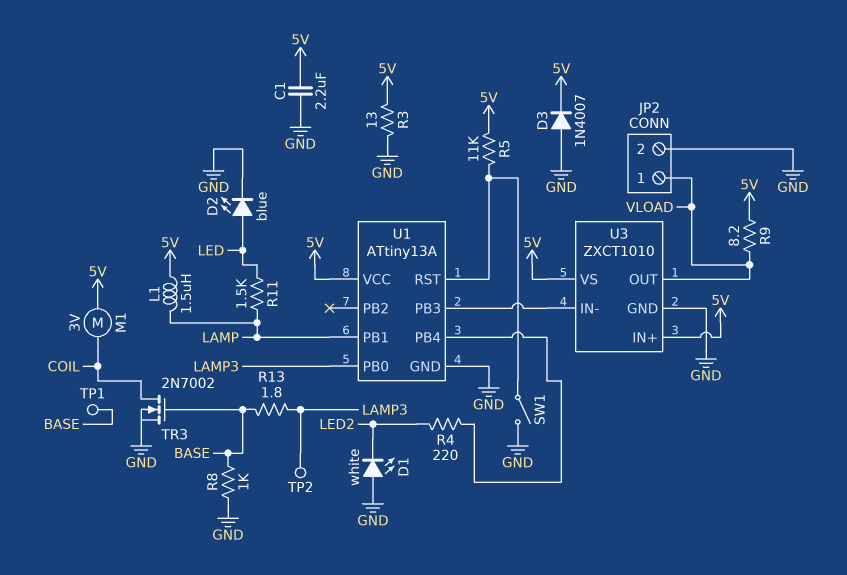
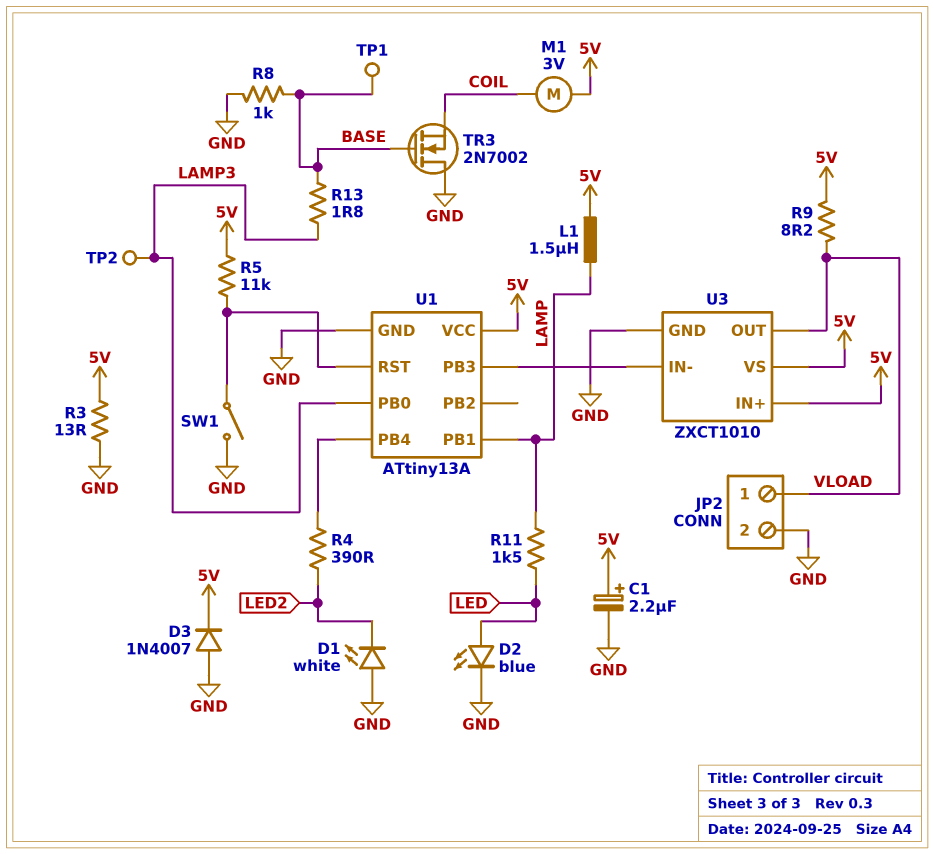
C1: 2.2uF (5V, GND) -> 2.2uF (plus 5V, minus GND)
R4: 220 (LED2, U1/PB4) -> 390 (LED2, U1/PB4)
TR3: NMOS 2N7002 (G BASE, D COIL, S GND) -> NMOS 2N7002 (G BASE, D GND, S COIL)

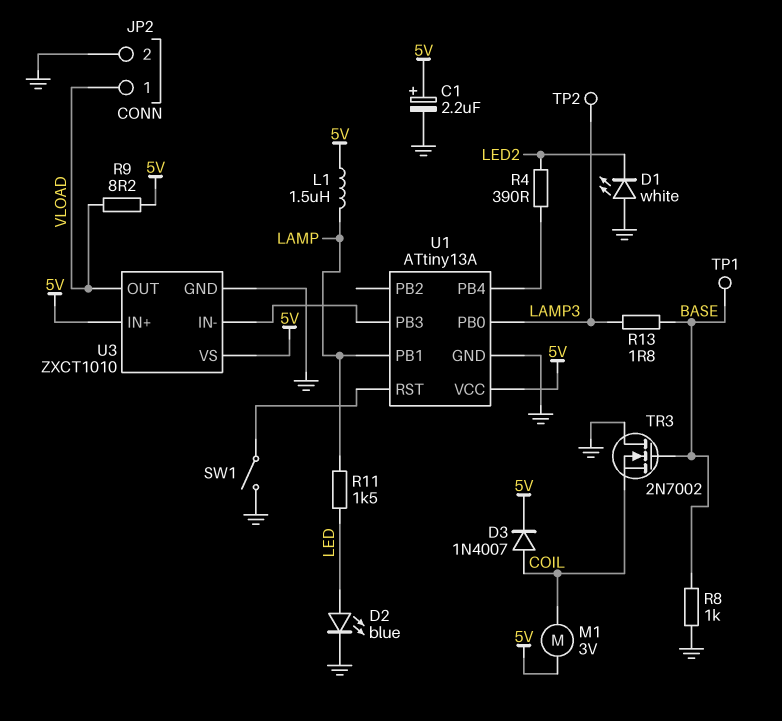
D3: diode 1N4007 (A GND, K 5V) -> diode 1N4007 (A COIL, K 5V)
R3: 13 (5V, GND) -> none
R5: 11k (5V, U1/RST) -> none

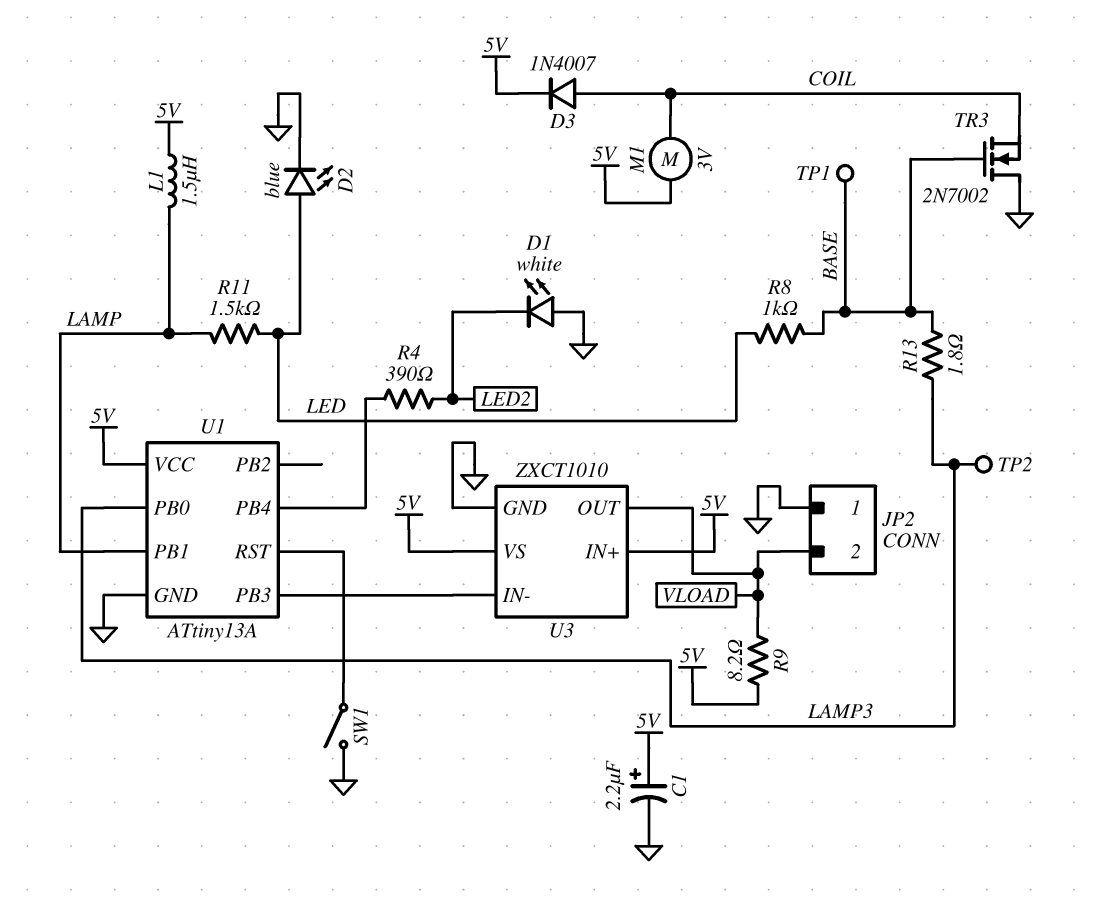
JP2 pin 1: VLOAD -> GND
JP2 pin 2: GND -> VLOAD
R8: 1k (BASE, GND) -> 1k (BASE, LED)

